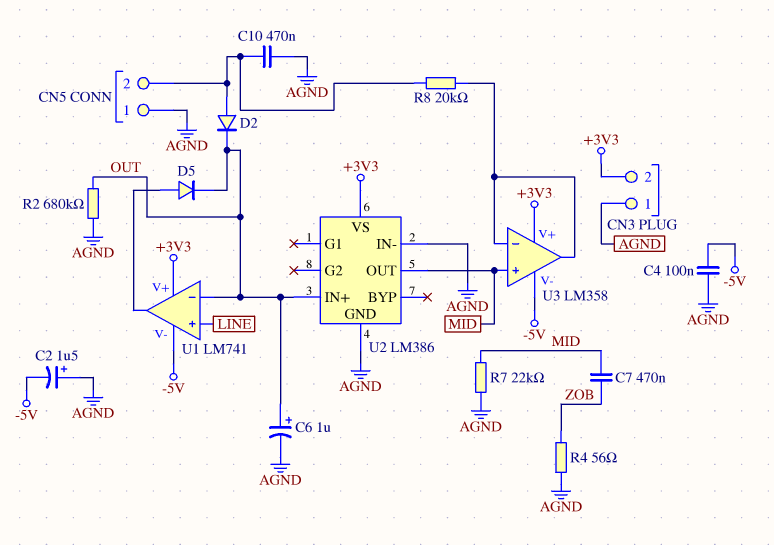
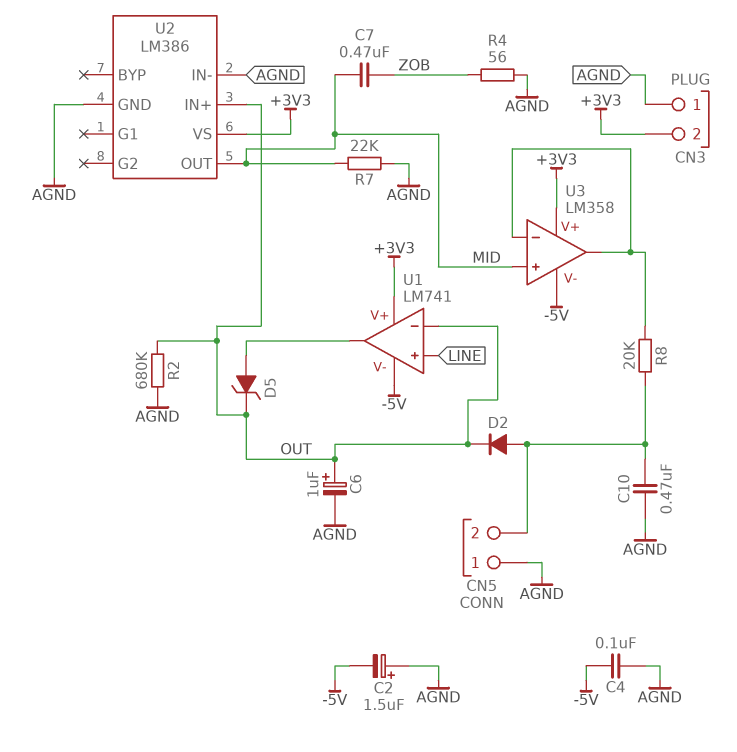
D5: diode (A U1/out, K OUT) -> zener (A U1/out, K OUT)

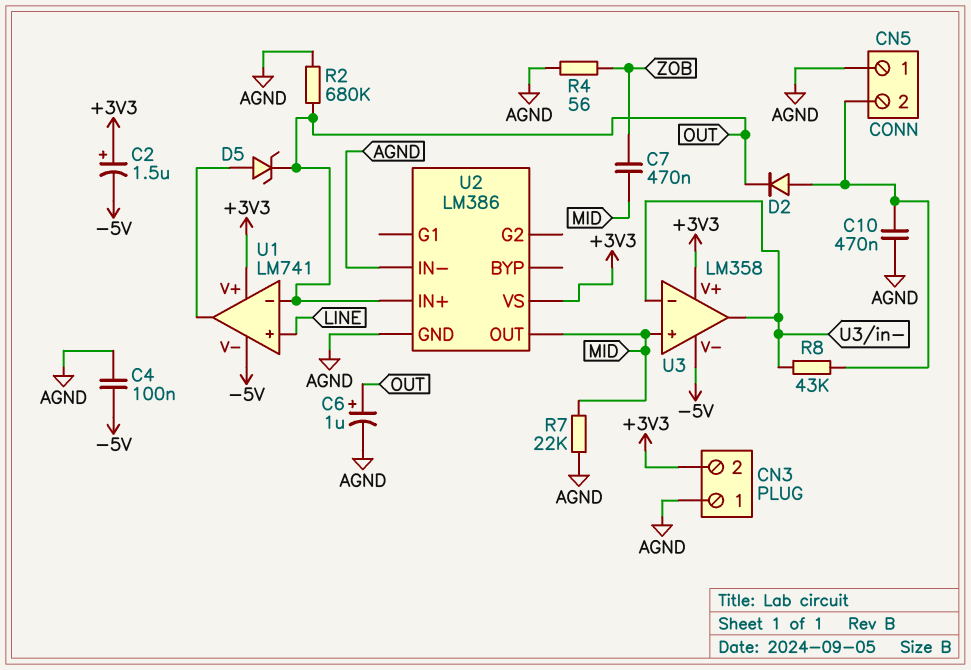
C2: 1.5uF (plus AGND, minus -5V) -> 1.5uF (plus +3V3, minus -5V)
R8: 20k (CN5/2, U3/in-) -> 43k (CN5/2, U3/in-)

